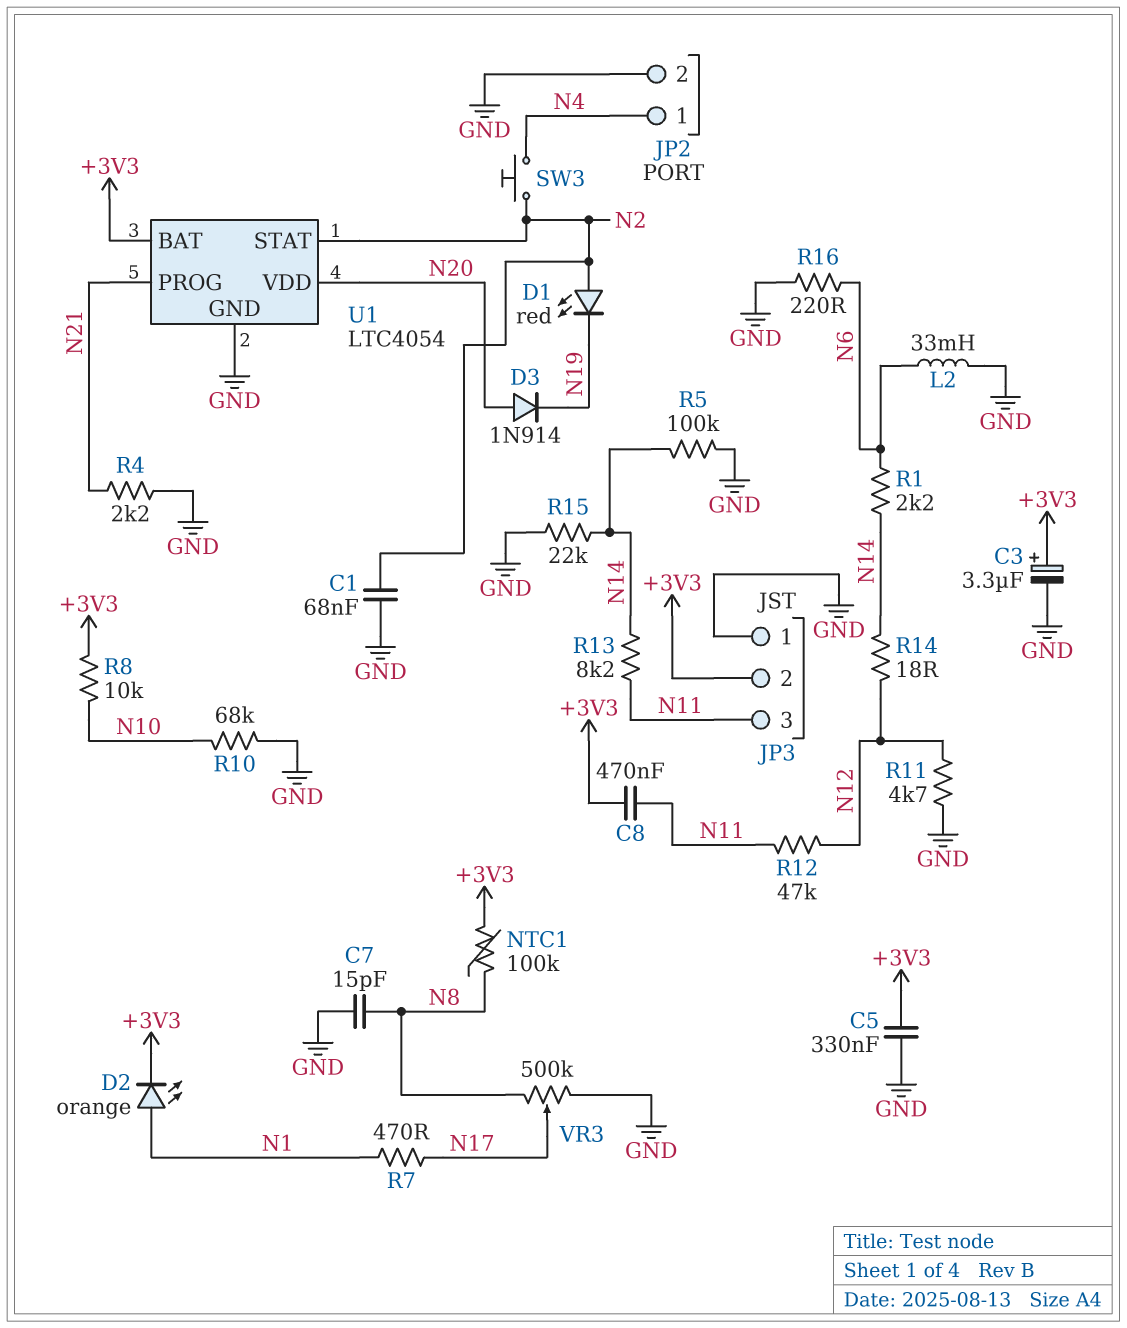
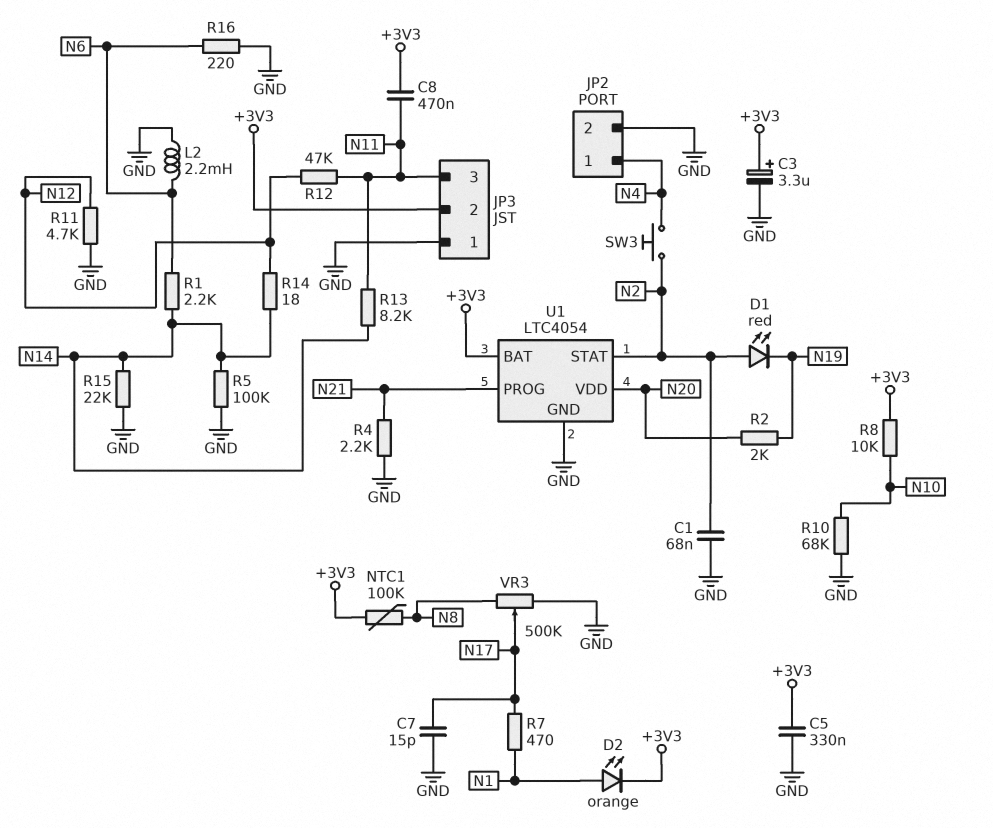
C7: 15pF (GND, N8) -> 15pF (GND, N17)
D3: diode 1N914 (A N20, K N19) -> none
L2: 33mH (GND, N6) -> 2.2mH (GND, N6)
R2: none -> 2k (N19, N20)

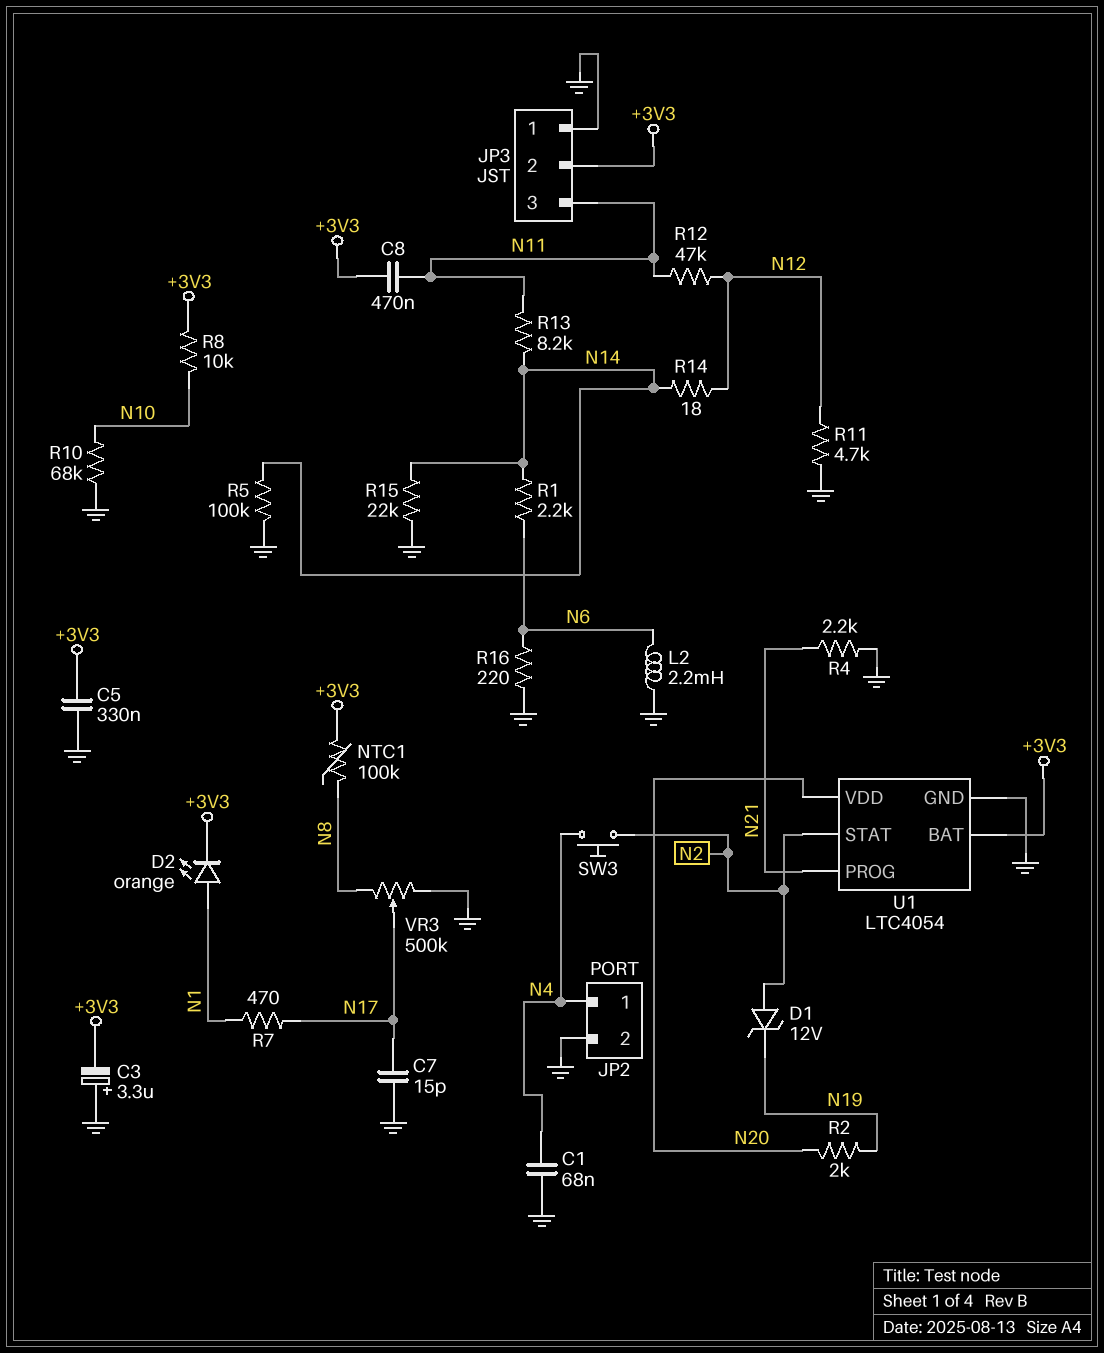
C1: 68nF (GND, N2) -> 68nF (GND, N4)
C3: 3.3uF (plus +3V3, minus GND) -> 3.3uF (plus GND, minus +3V3)
D1: LED red (A N2, K N19) -> zener 12V (A N2, K N19)

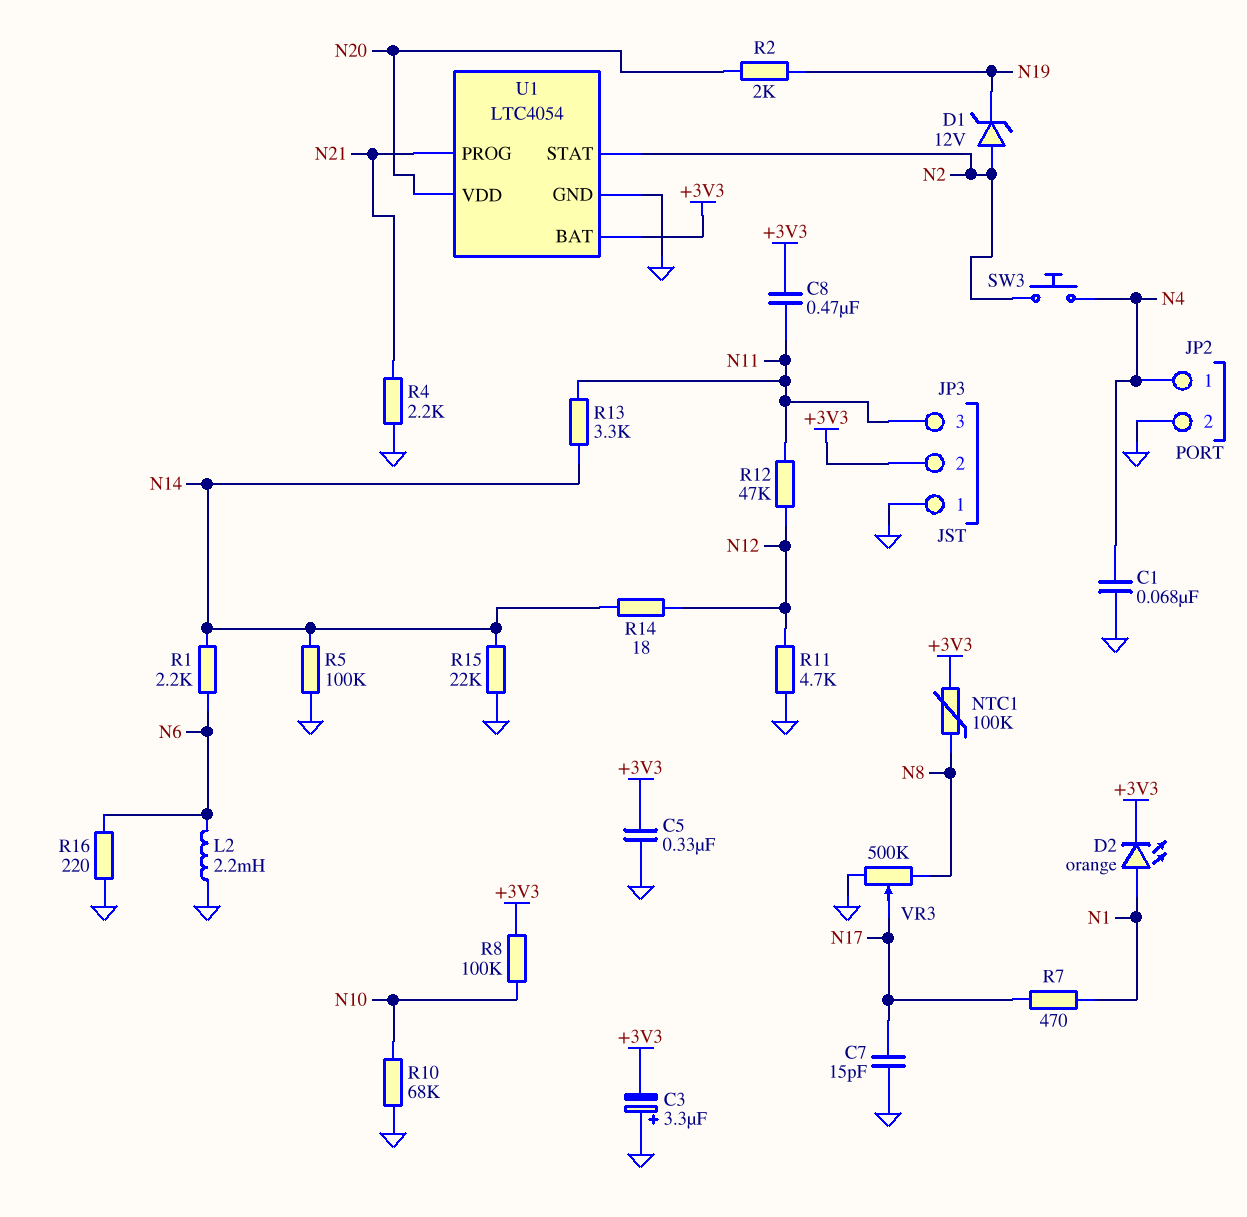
R8: 10k (+3V3, N10) -> 100k (+3V3, N10)
R13: 8.2k (N11, N14) -> 3.3k (N11, N14)

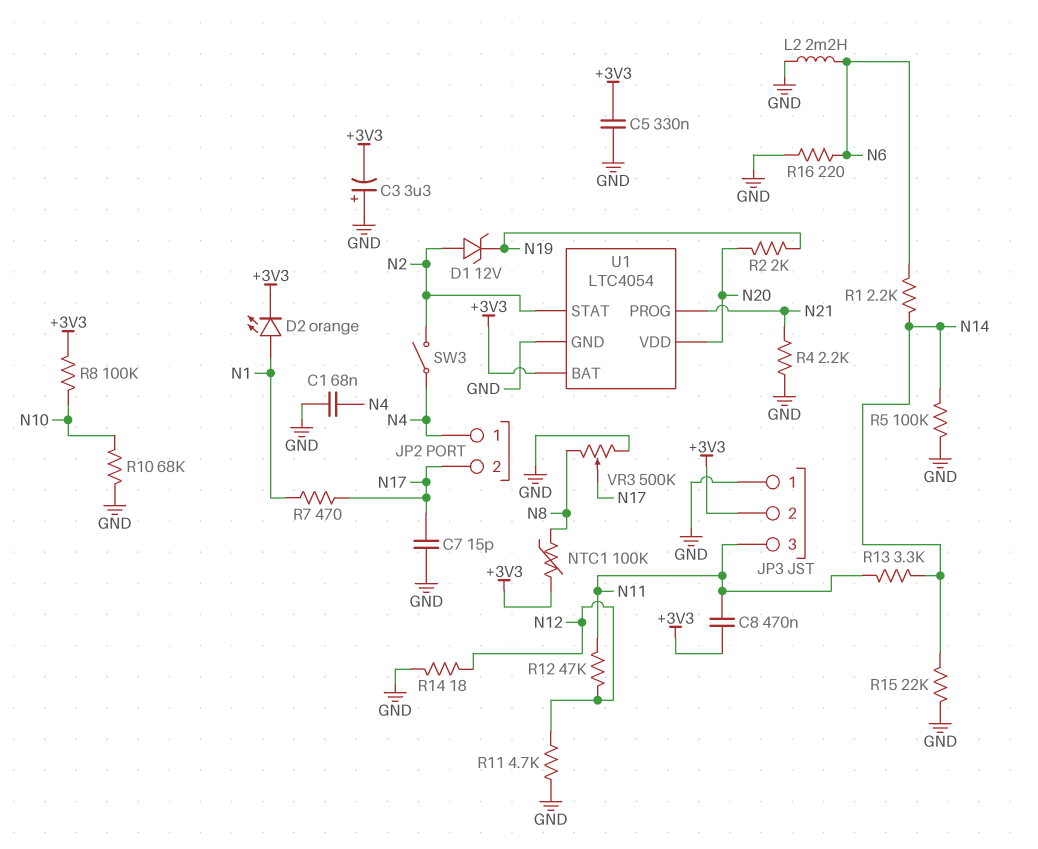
JP2 pin 2: GND -> N17
R14: 18 (N12, N14) -> 18 (GND, N12)
SW3: button (N2, N4) -> switch (N2, N4)

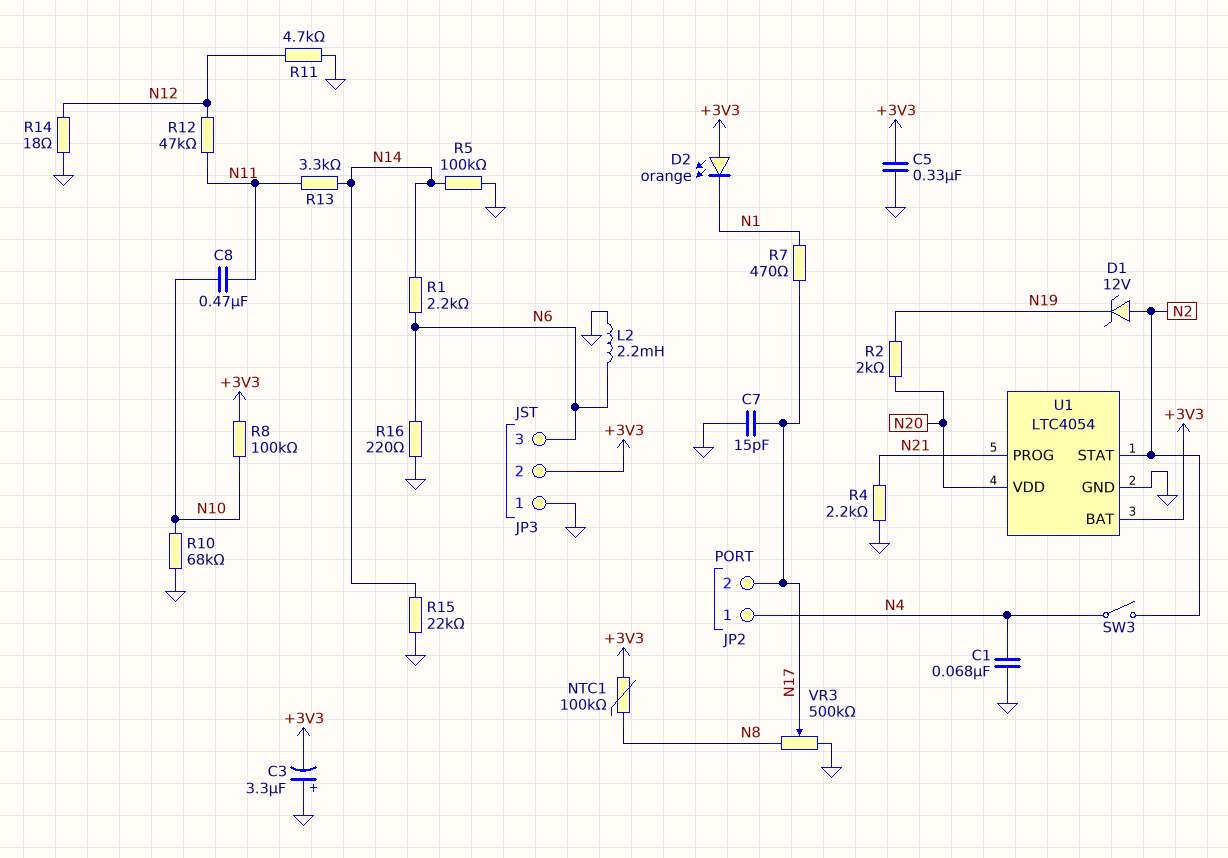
C8: 470nF (+3V3, N11) -> 470nF (N10, N11)
D2: LED orange (A N1, K +3V3) -> LED orange (A +3V3, K N1)
JP3 pin 3: N11 -> N6

